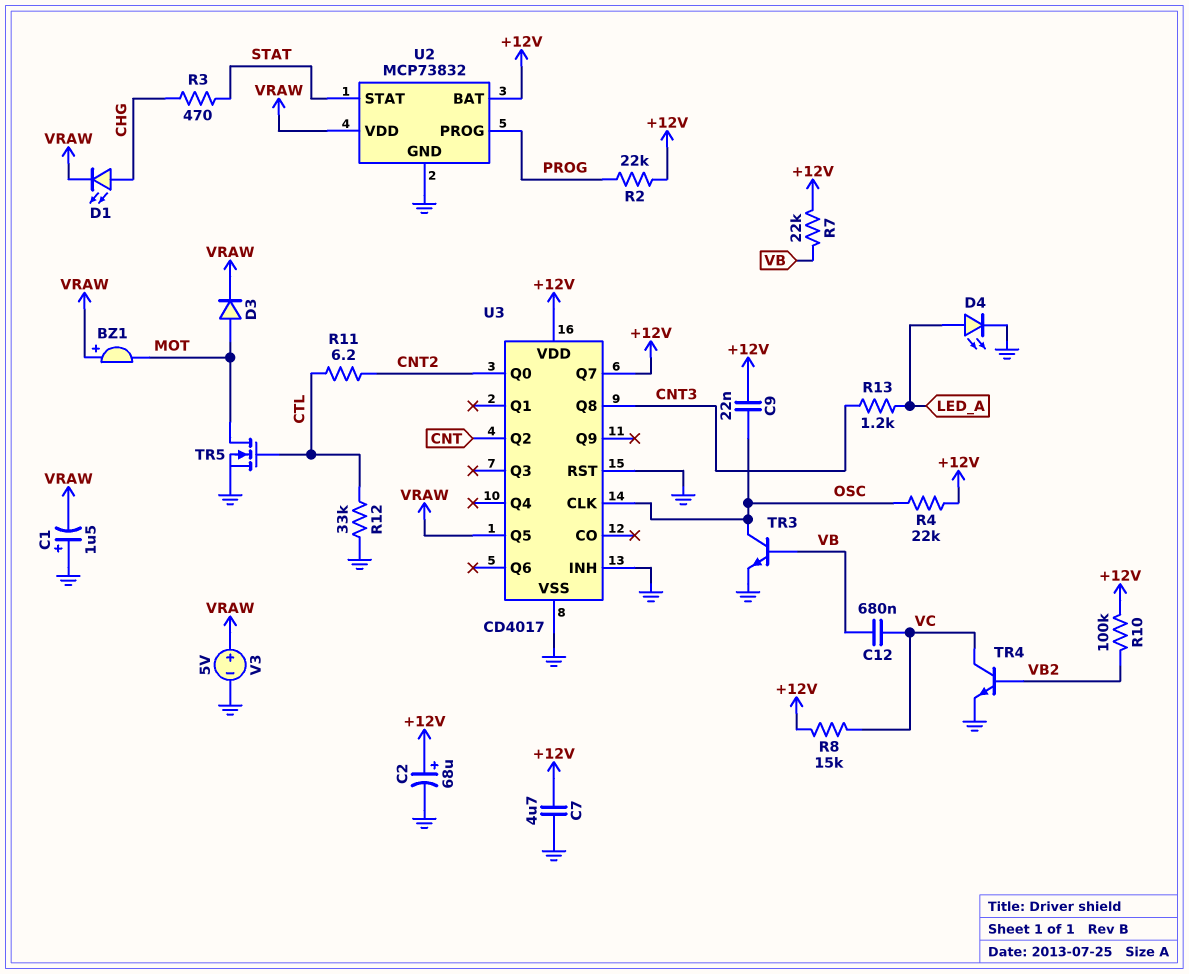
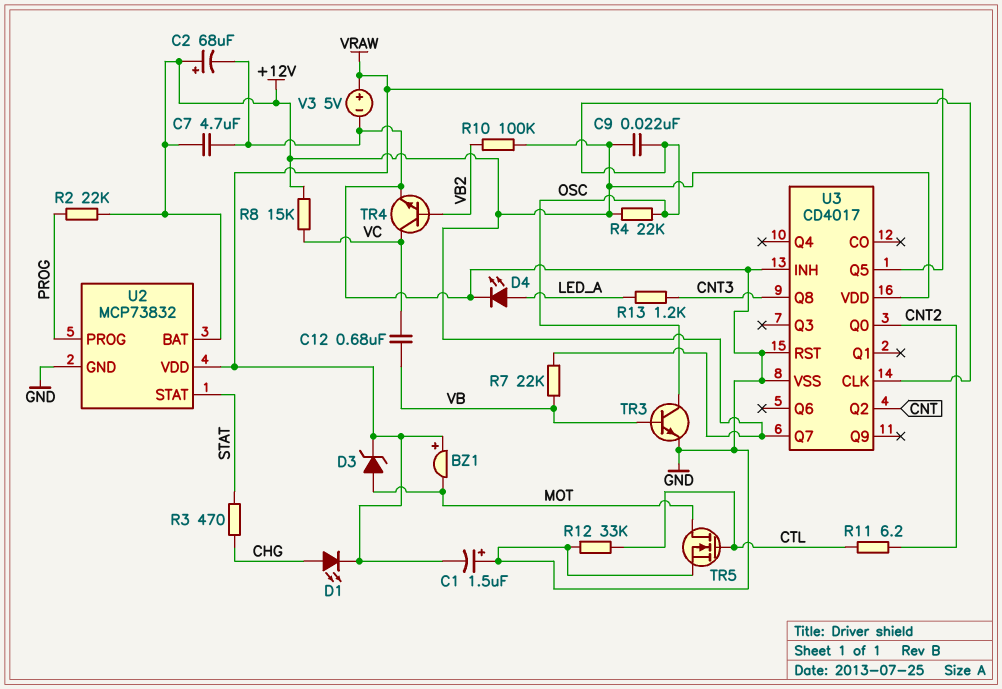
D3: diode (A MOT, K VRAW) -> zener (A MOT, K VRAW)

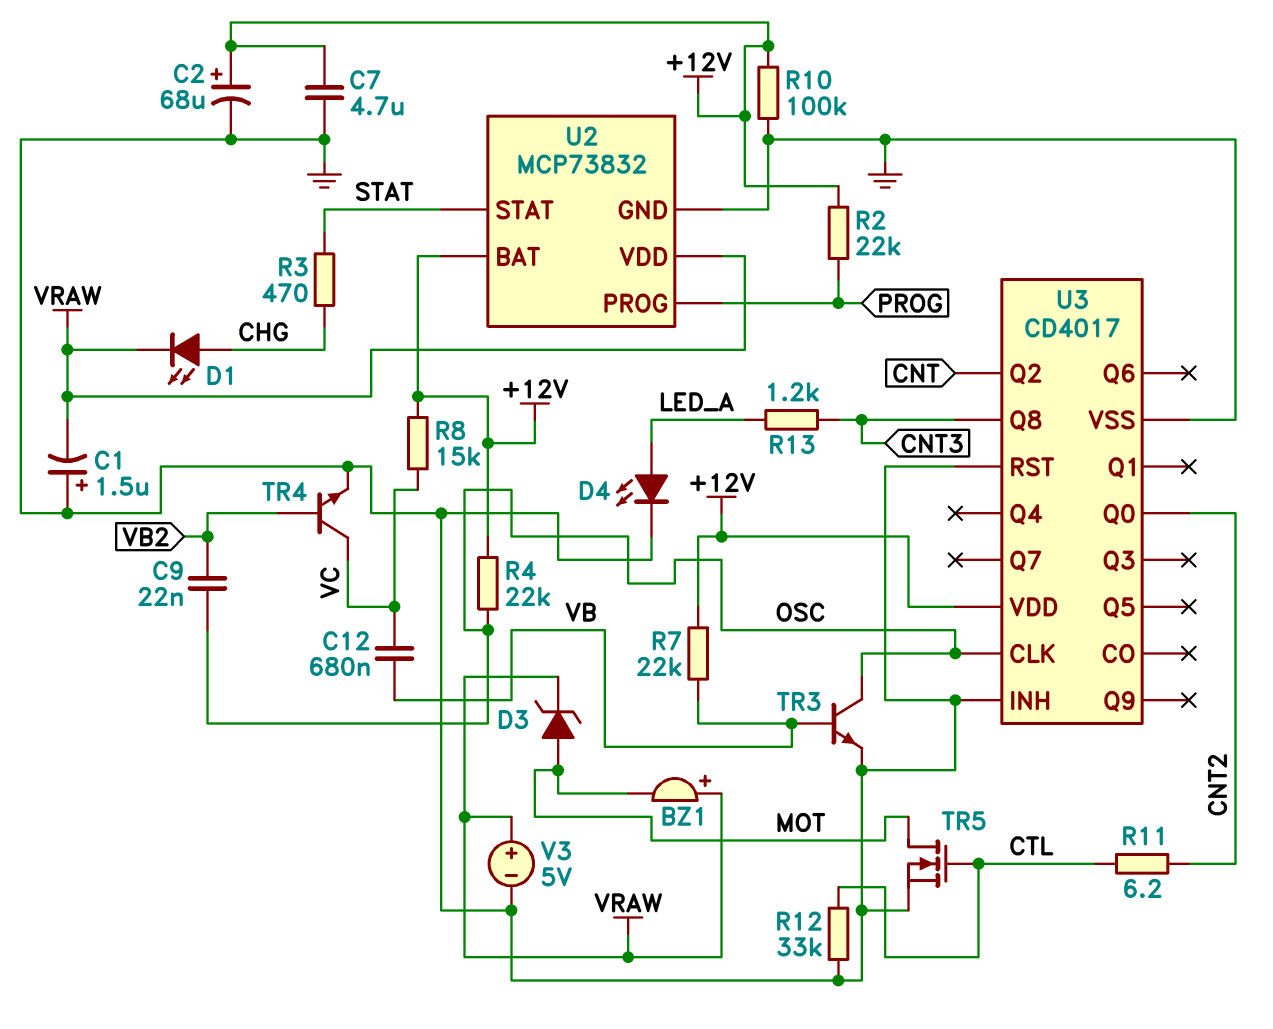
C9: 22nF (+12V, OSC) -> 22nF (OSC, VB2)
R10: 100k (+12V, VB2) -> 100k (+12V, GND)
U3 pin Q5: VRAW -> none
U3 pin Q7: +12V -> none

